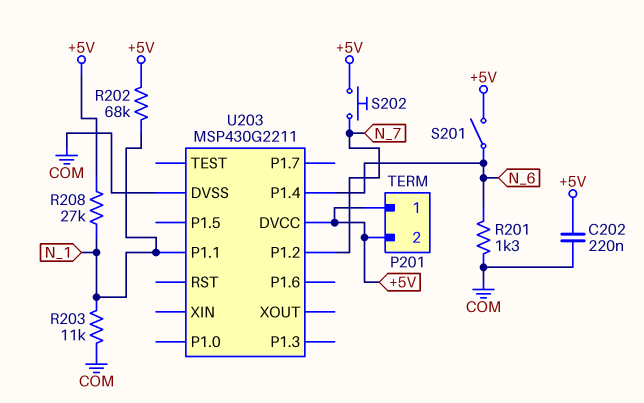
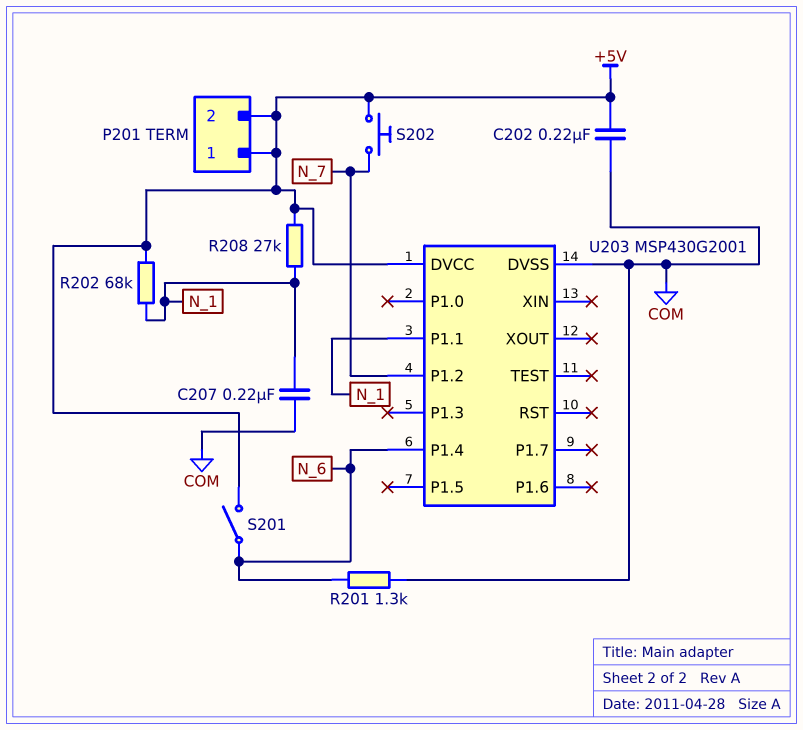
C207: none -> 220nF (COM, N_1)
R203: 11k (COM, N_1) -> none
U203: MSP430G2211 -> MSP430G2001

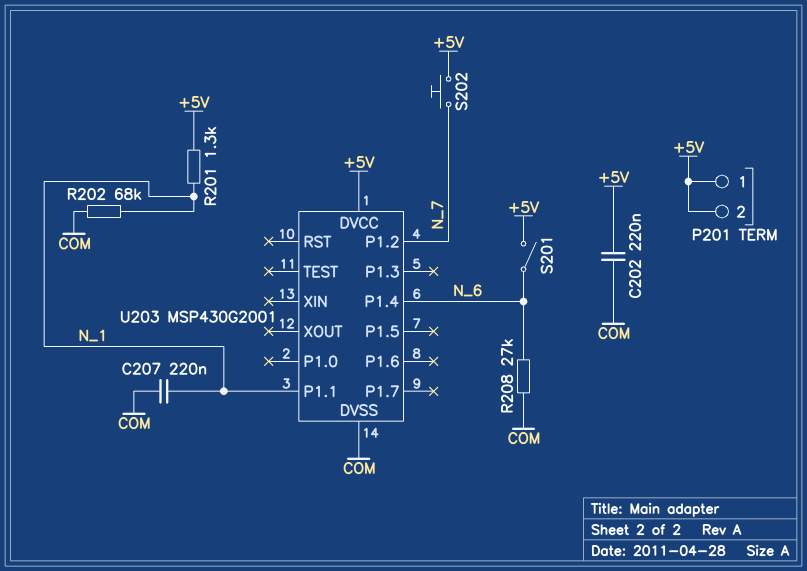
R201: 1.3k (COM, N_6) -> 1.3k (+5V, N_1)
R202: 68k (+5V, N_1) -> 68k (COM, N_1)
R208: 27k (+5V, N_1) -> 27k (COM, N_6)

